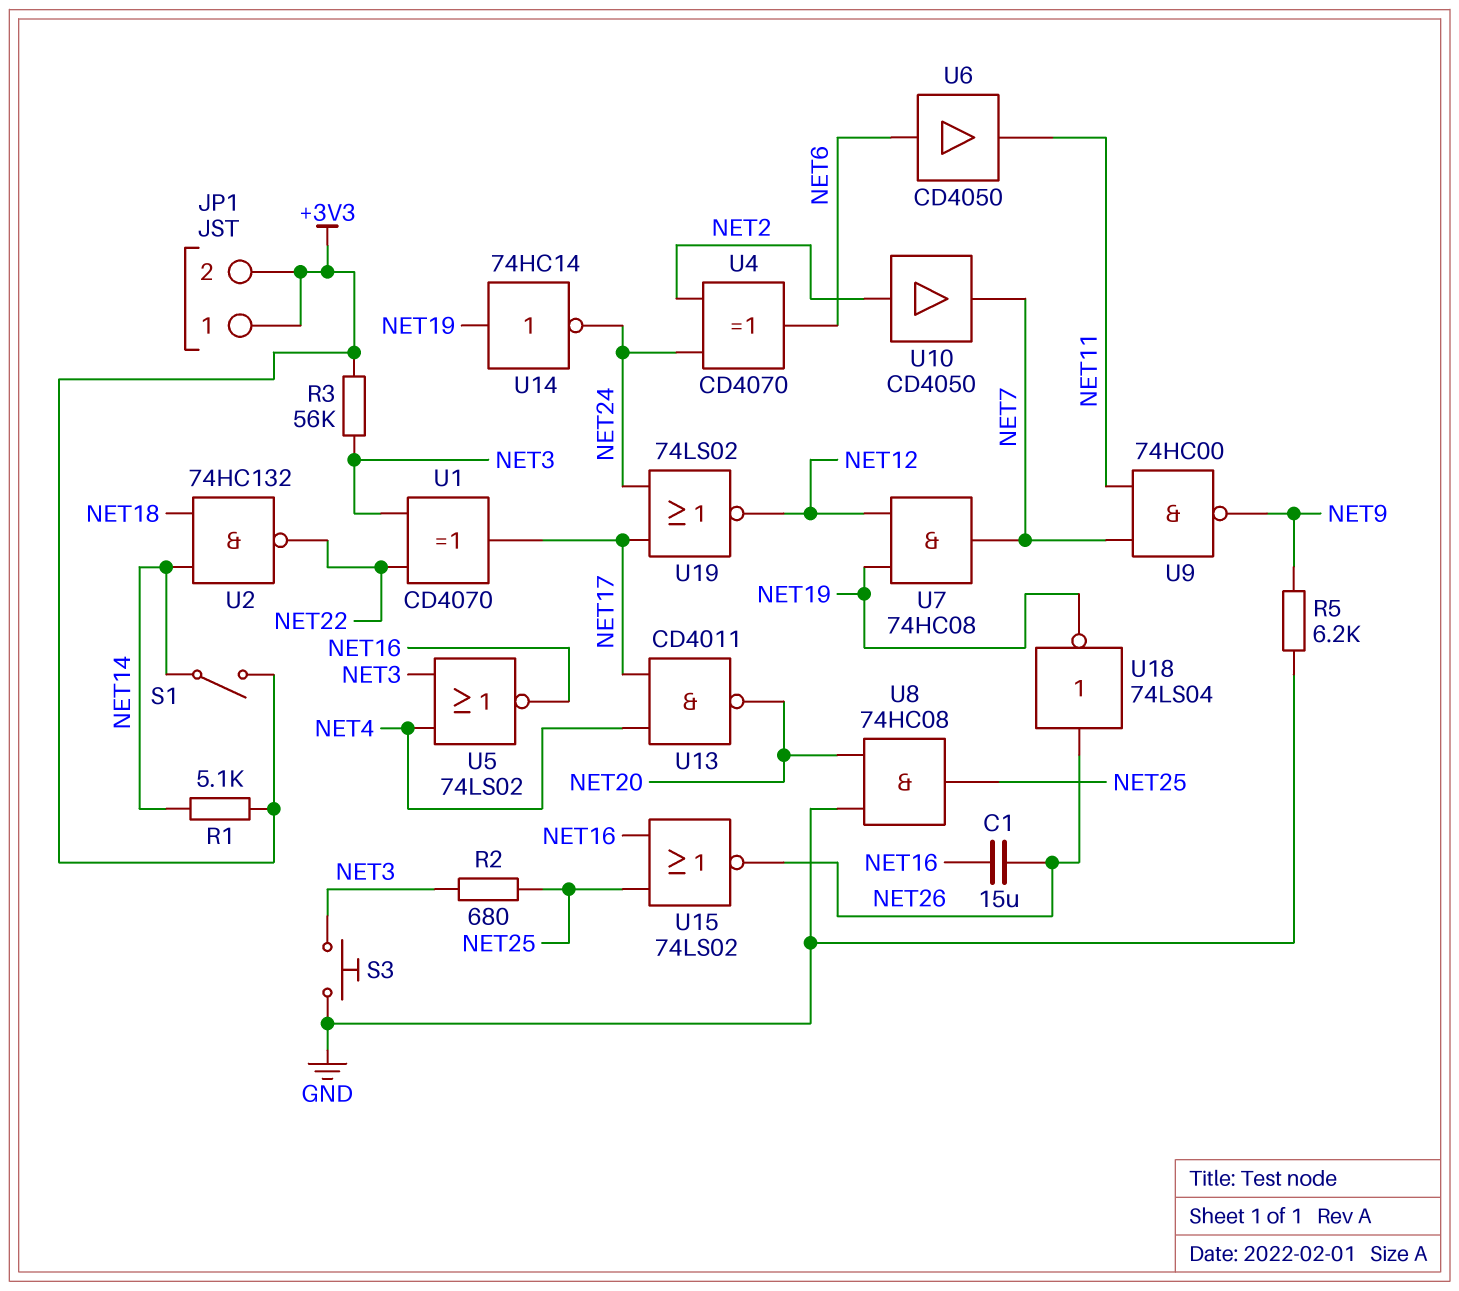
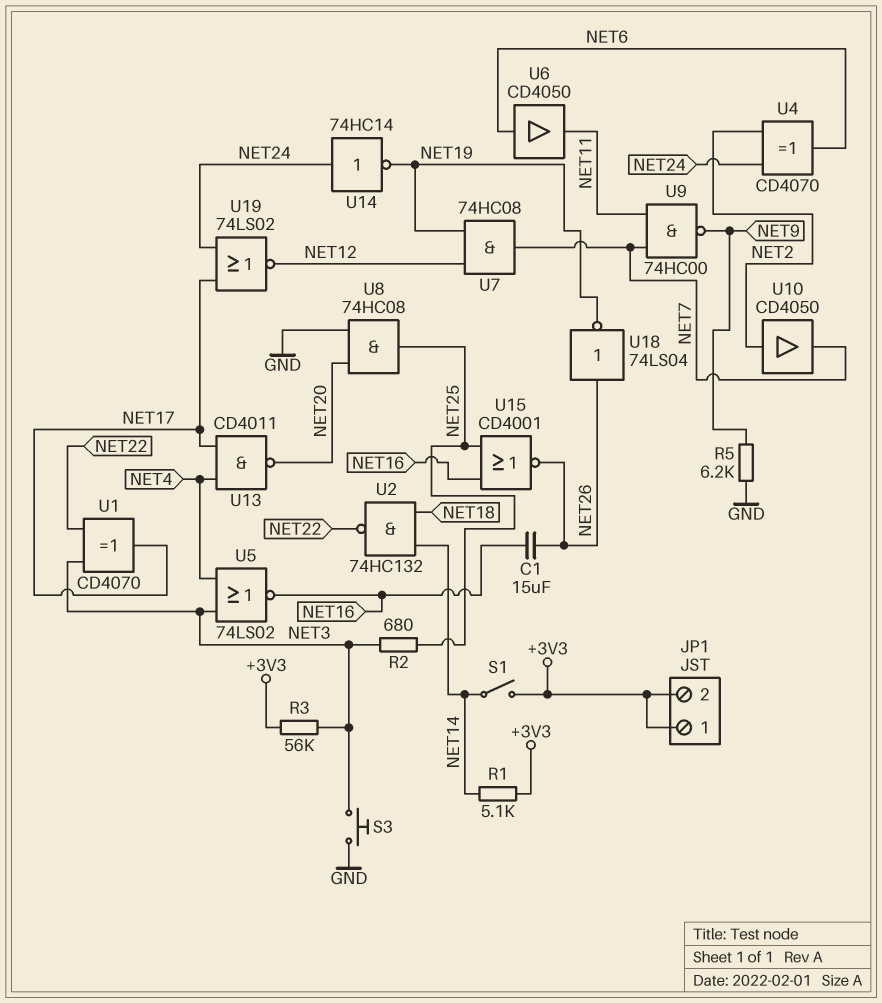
U14: NOT 74HC14 (in NET19, out NET24) -> NOT 74HC14 (in NET24, out NET19)
U15: NOR 74LS02 (in NET16, in NET25, out NET26) -> NOR CD4001 (in NET16, in NET25, out NET26)

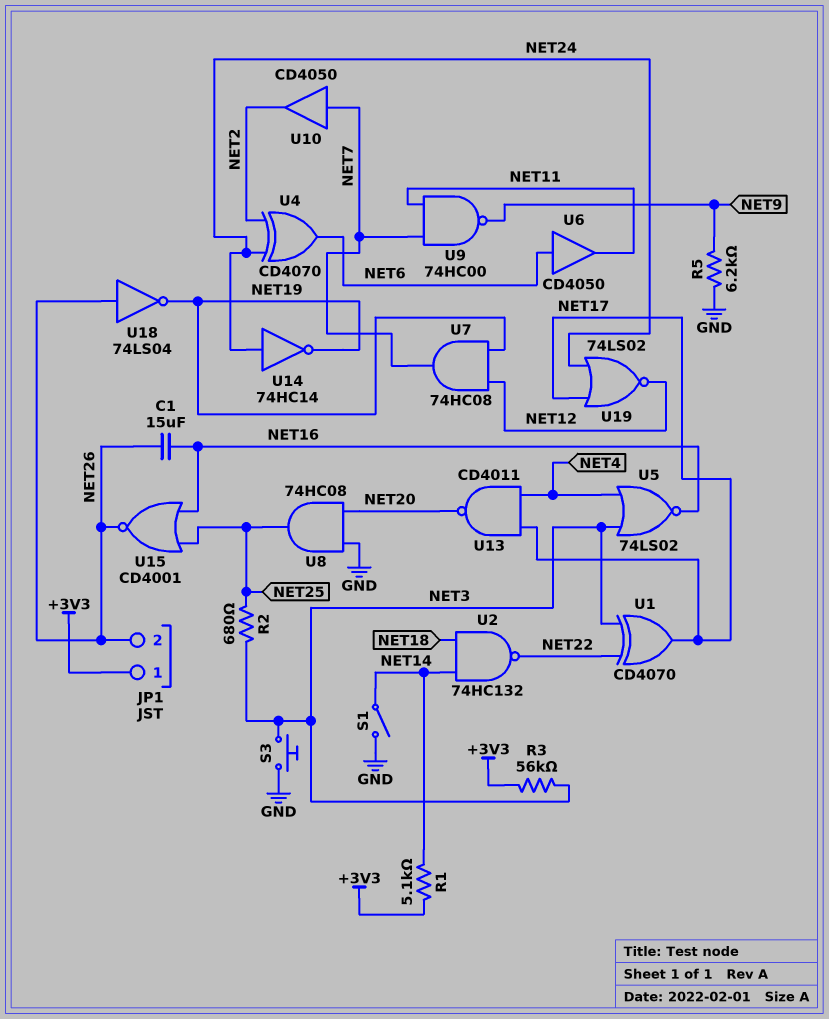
JP1 pin 2: +3V3 -> NET26
S1: switch (+3V3, NET14) -> switch (GND, NET14)
U10: buffer CD4050 (in NET2, out NET7) -> buffer CD4050 (in NET7, out NET2)

